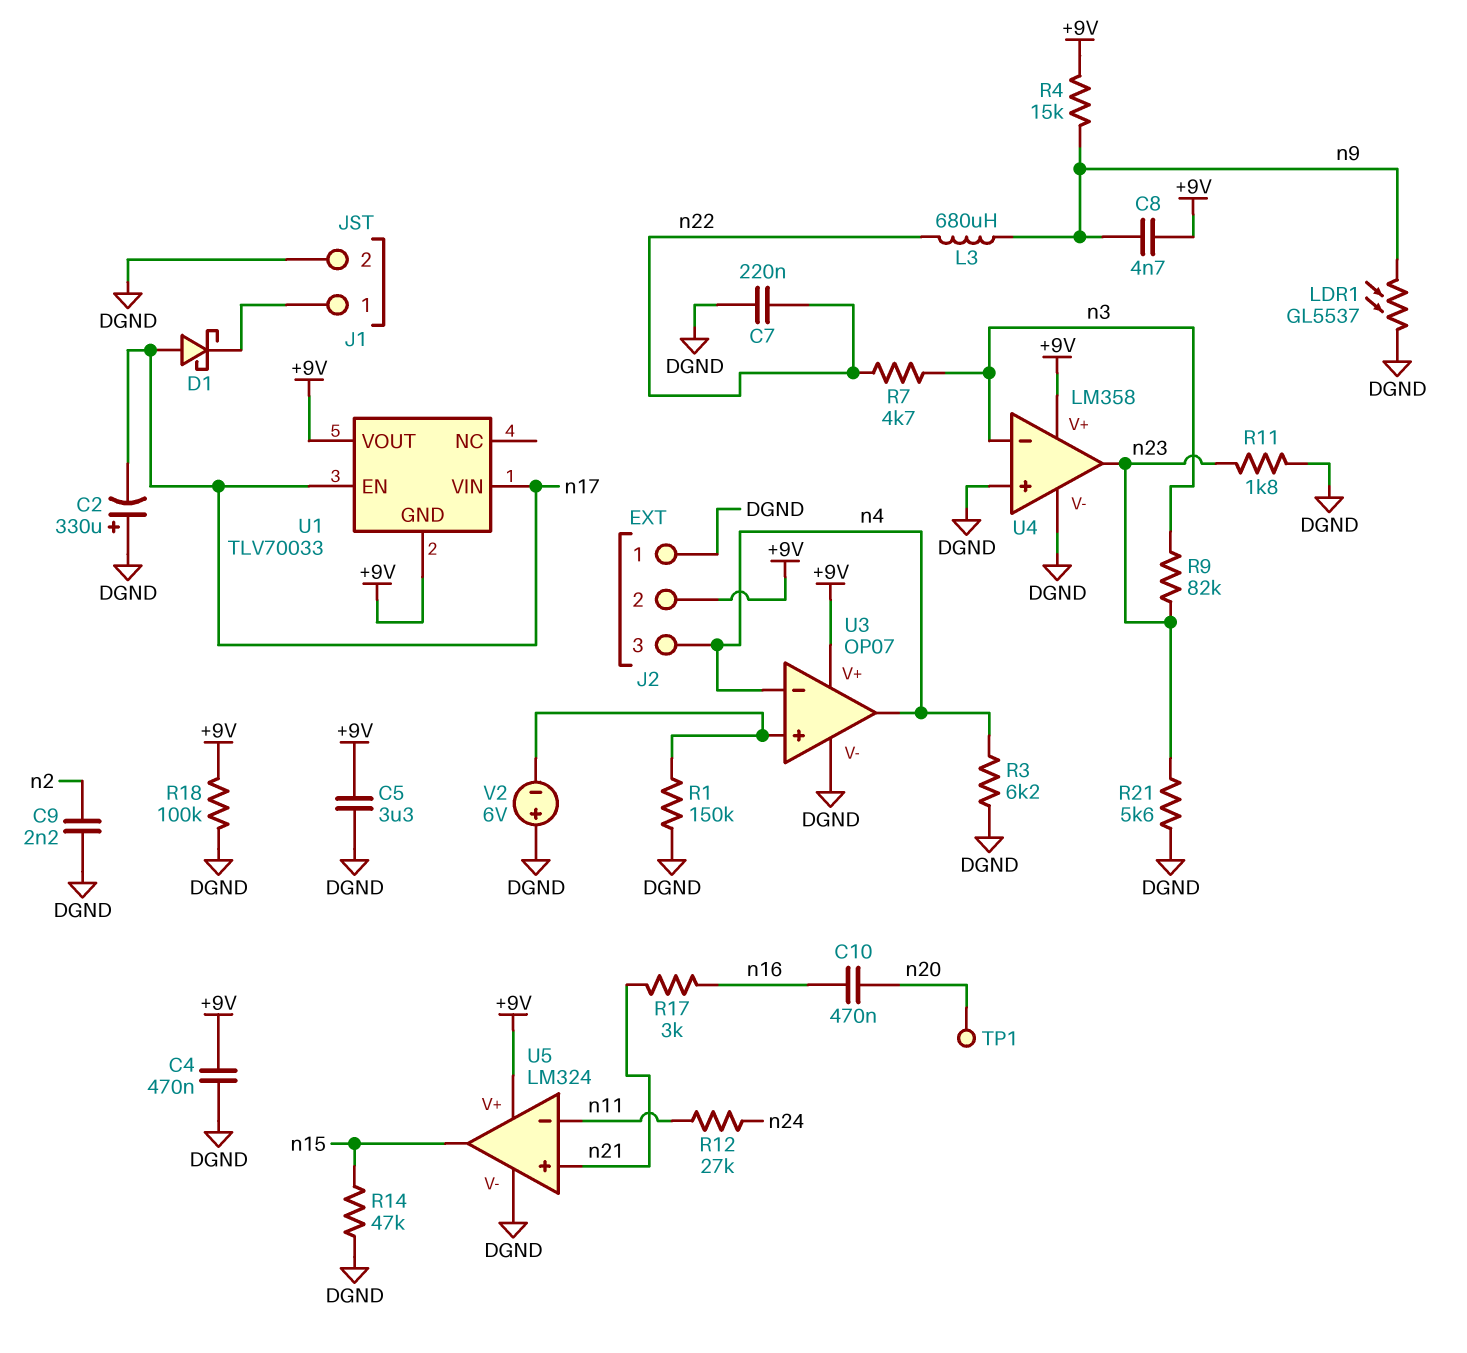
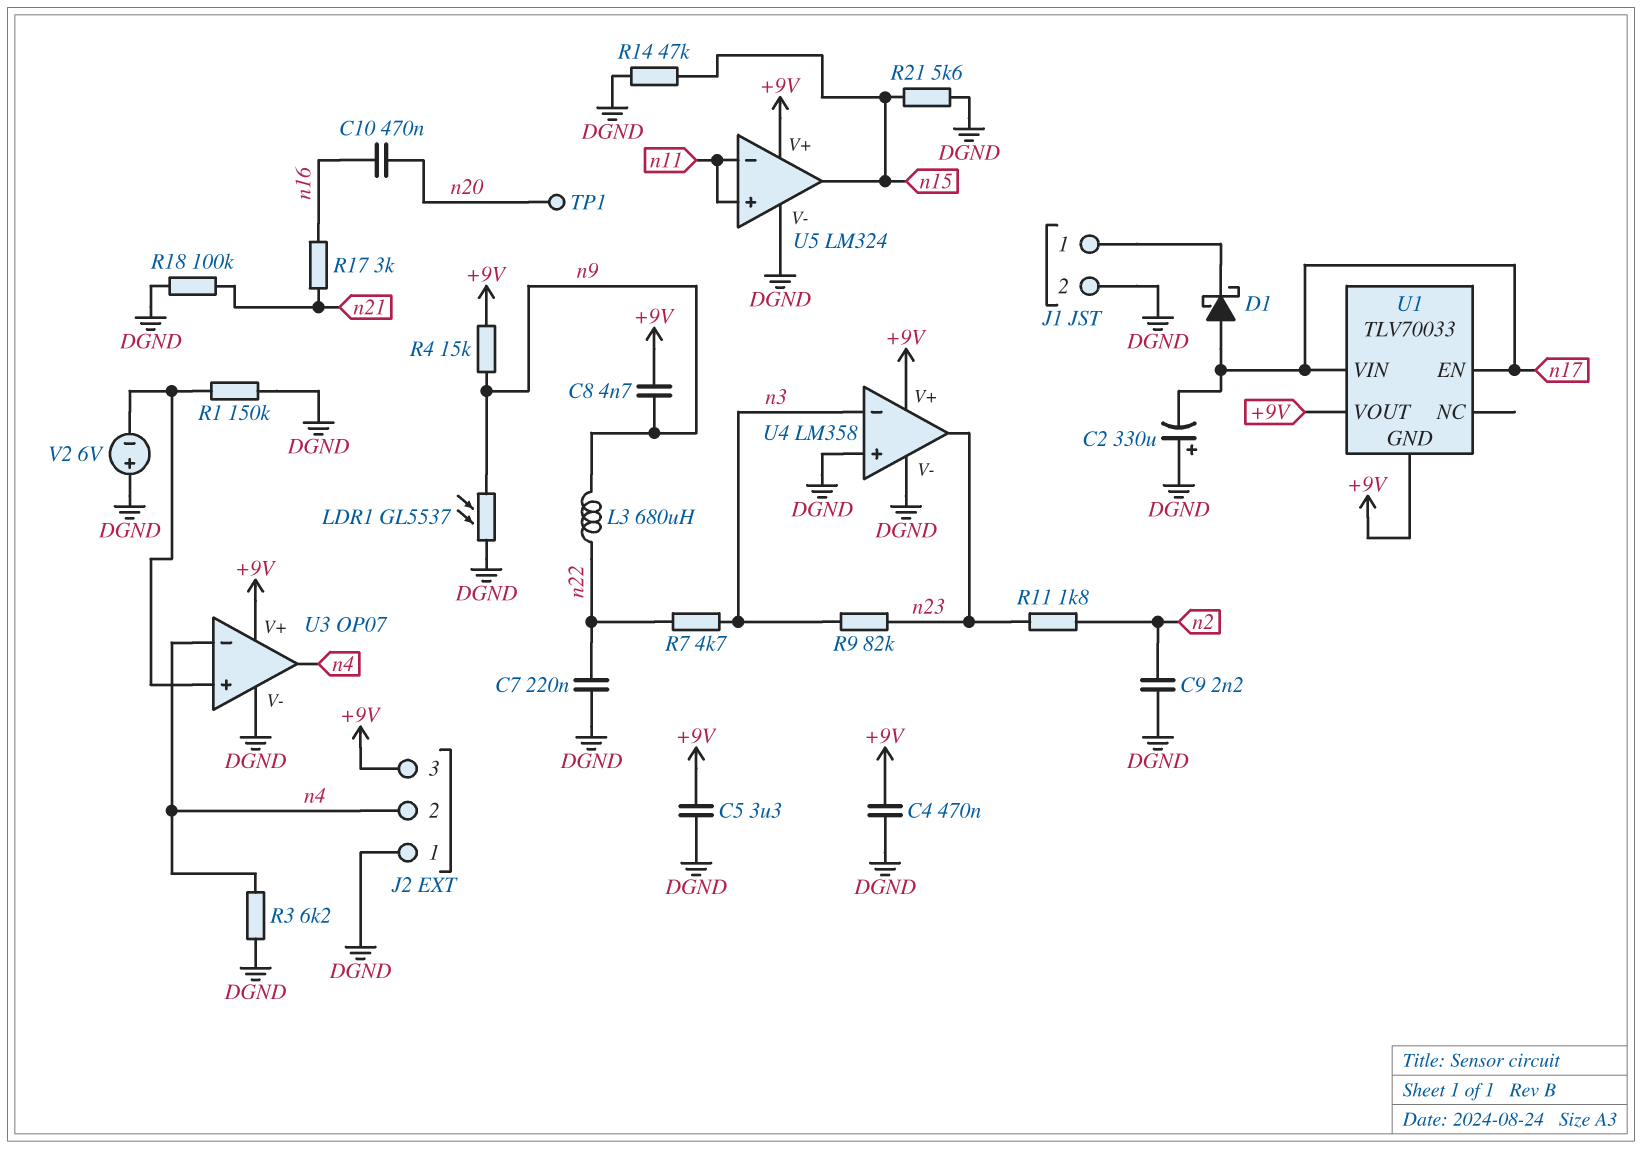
J2 pin 2: +9V -> n4
J2 pin 3: n4 -> +9V
R11: 1.8k (DGND, n23) -> 1.8k (n2, n23)
R12: 27k (n11, n24) -> none
R18: 100k (+9V, DGND) -> 100k (DGND, n21)
R21: 5.6k (DGND, n23) -> 5.6k (DGND, n15)
U5 pin in+: n21 -> n11

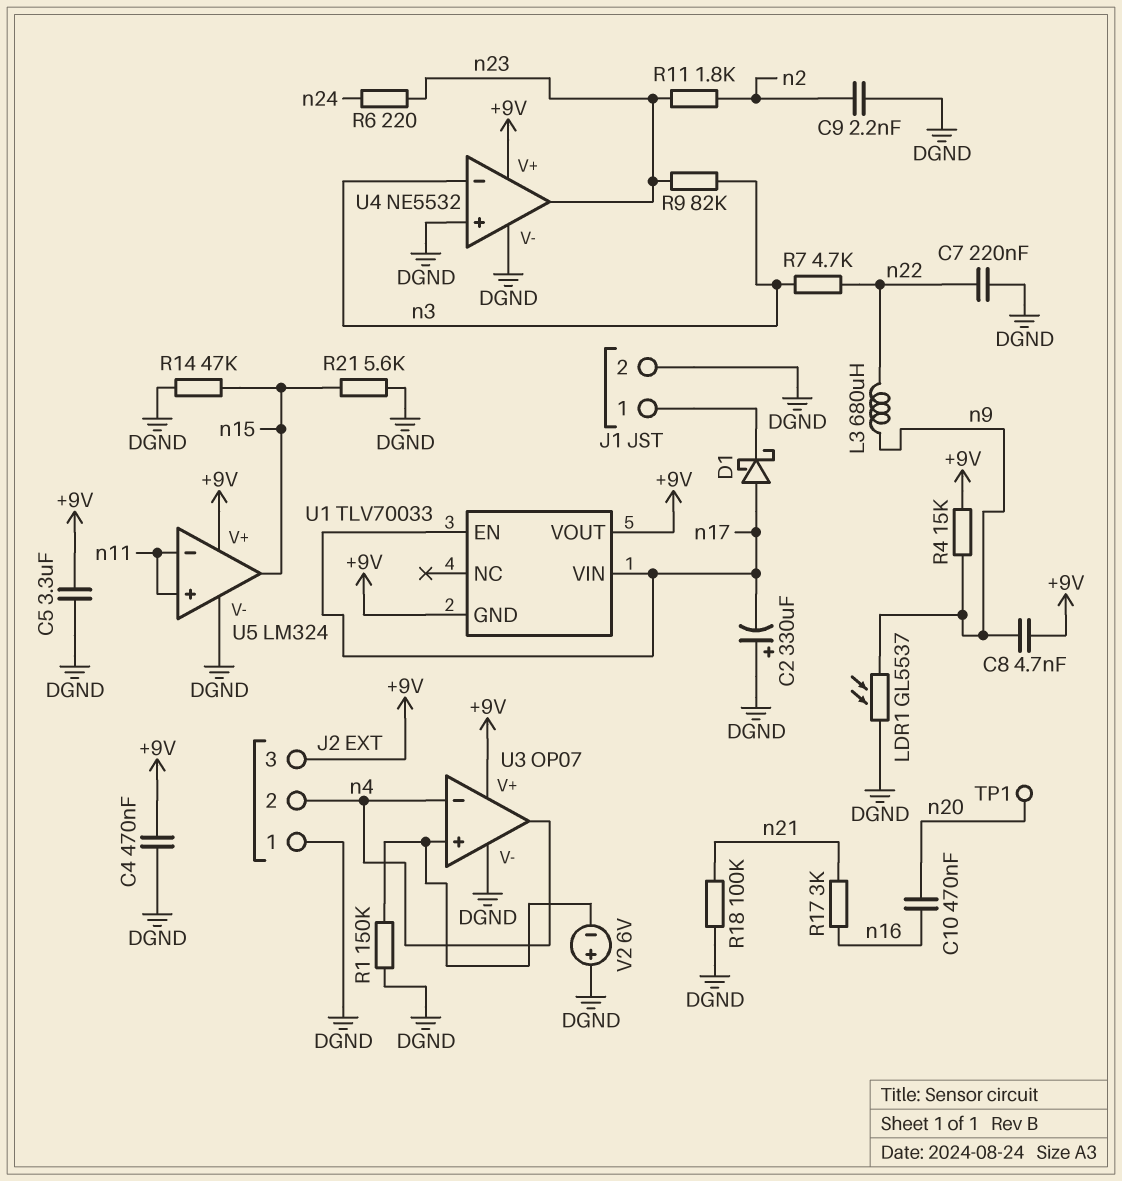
R3: 6.2k (DGND, n4) -> none
R6: none -> 220 (n23, n24)
U4: LM358 -> NE5532

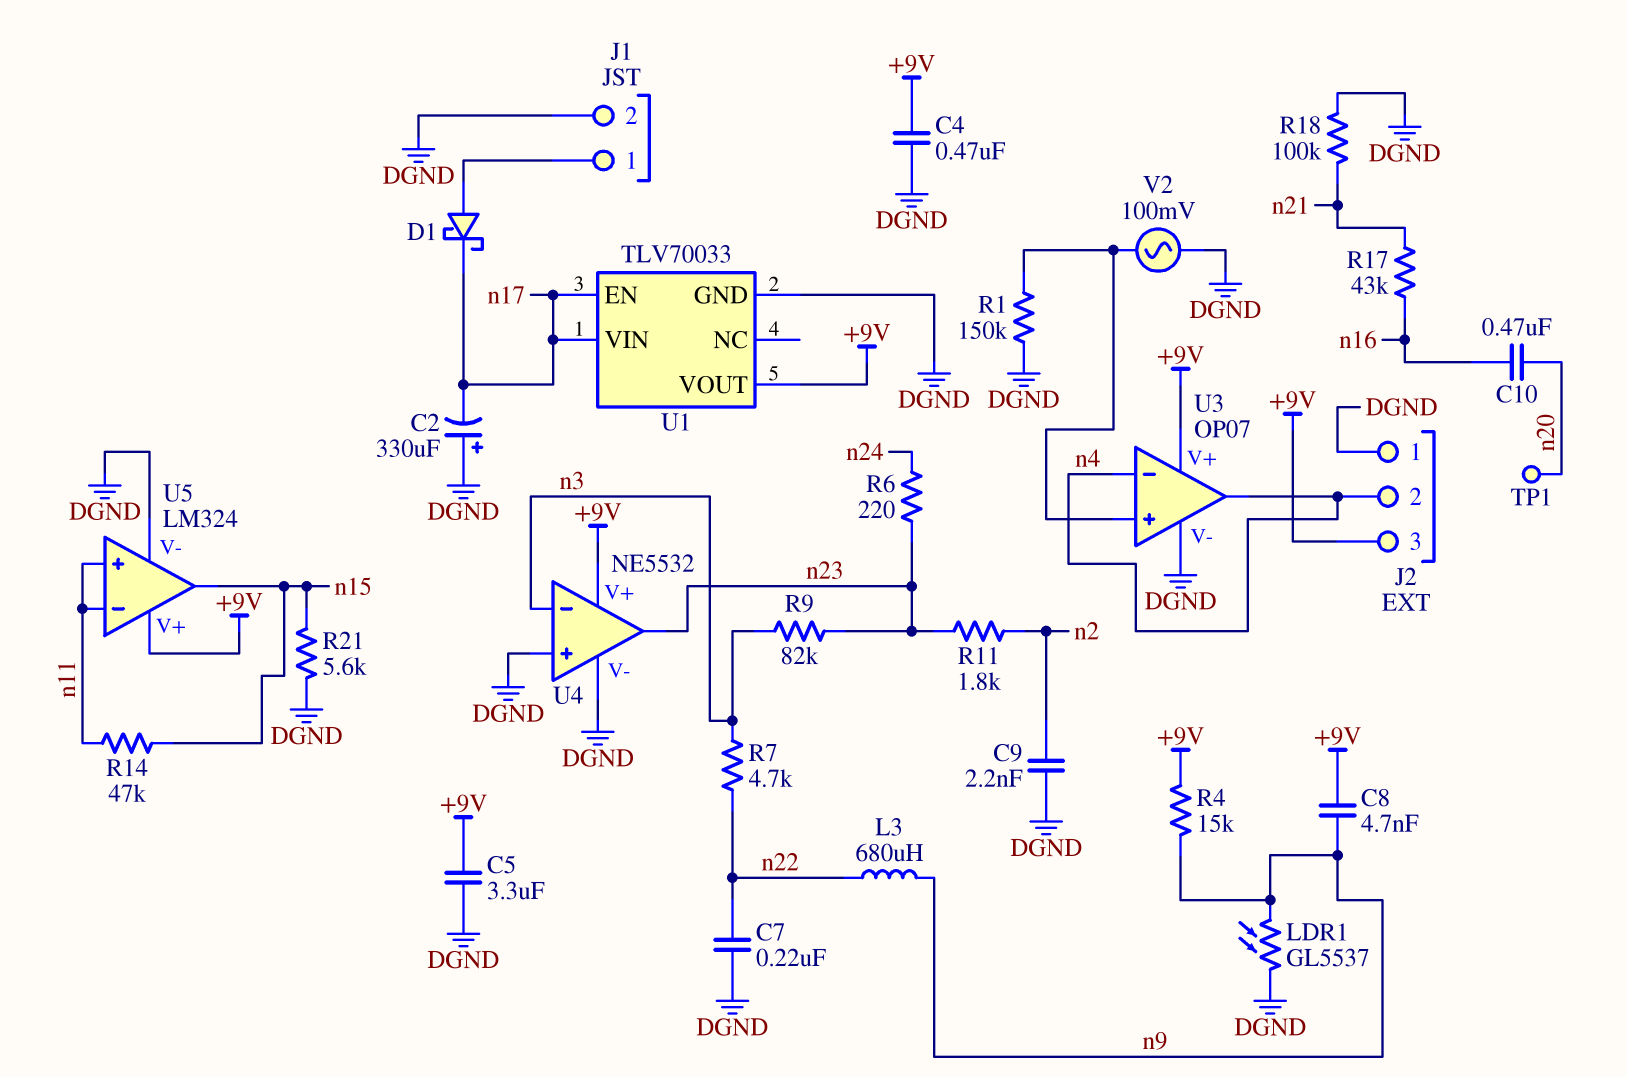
D1: schottky (A n17, K J1/1) -> schottky (A J1/1, K n17)
R14: 47k (DGND, n15) -> 47k (n11, n15)
R17: 3k (n16, n21) -> 43k (n16, n21)
U1 pin GND: +9V -> DGND
V2: 6V (plus DGND, minus U3/in+) -> AC 100mV (DGND, U3/in+)

